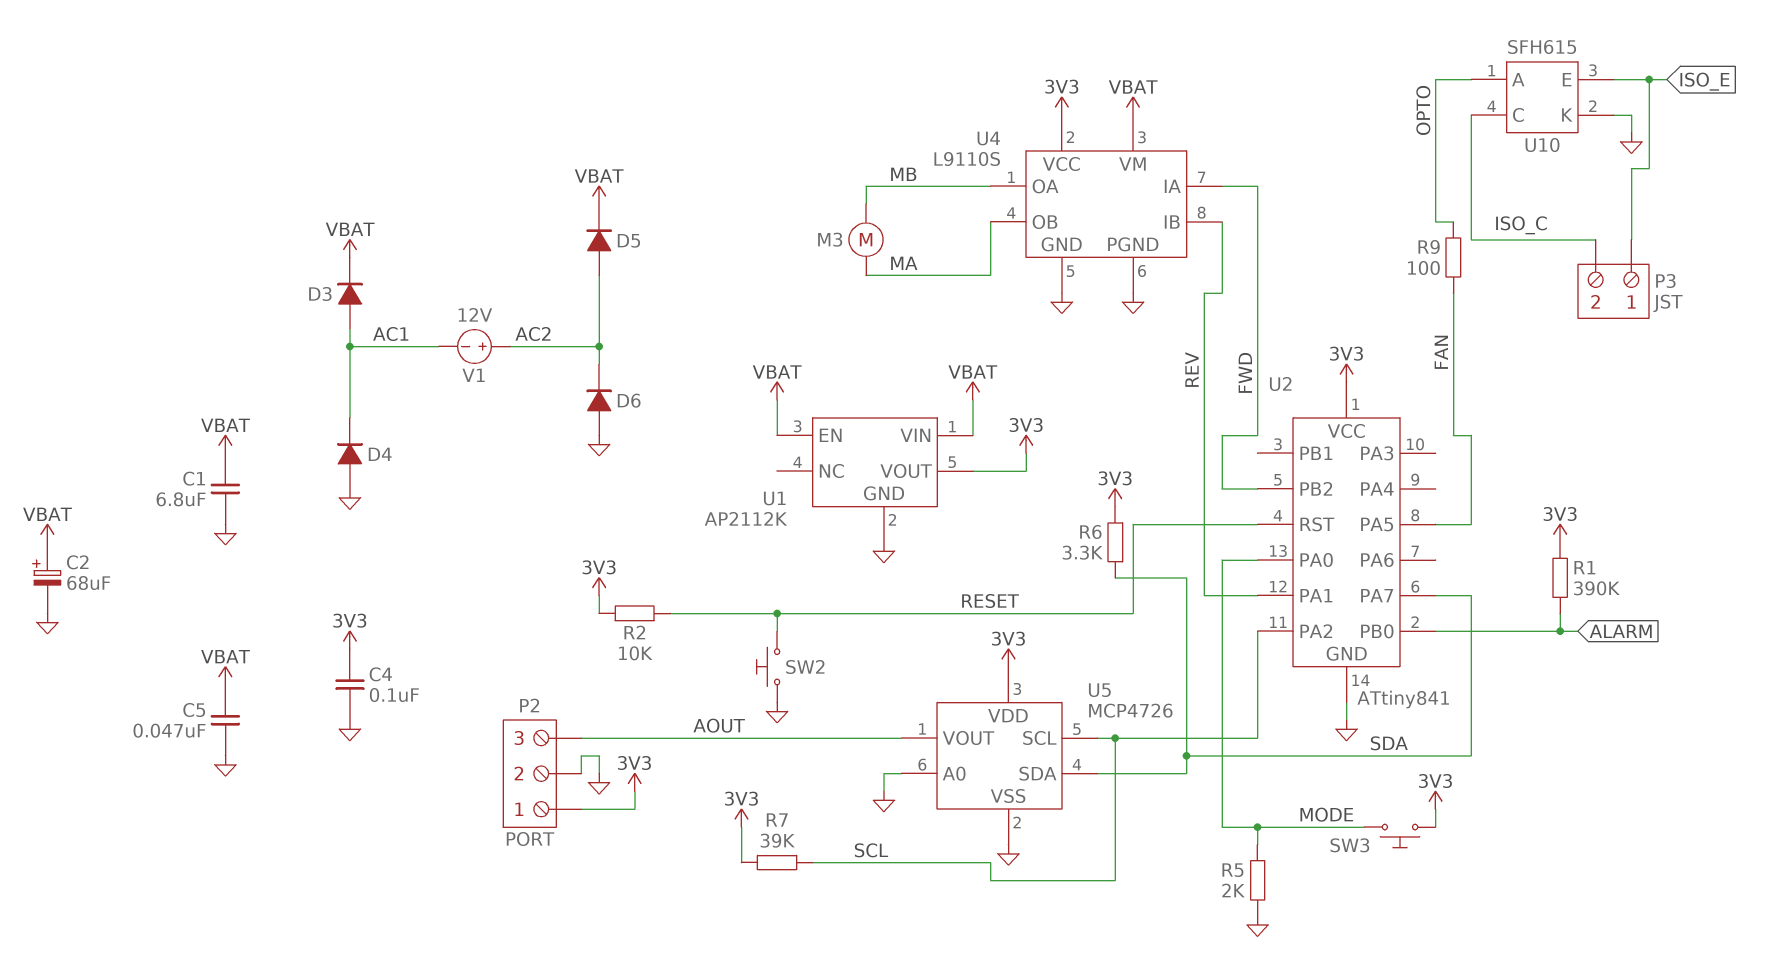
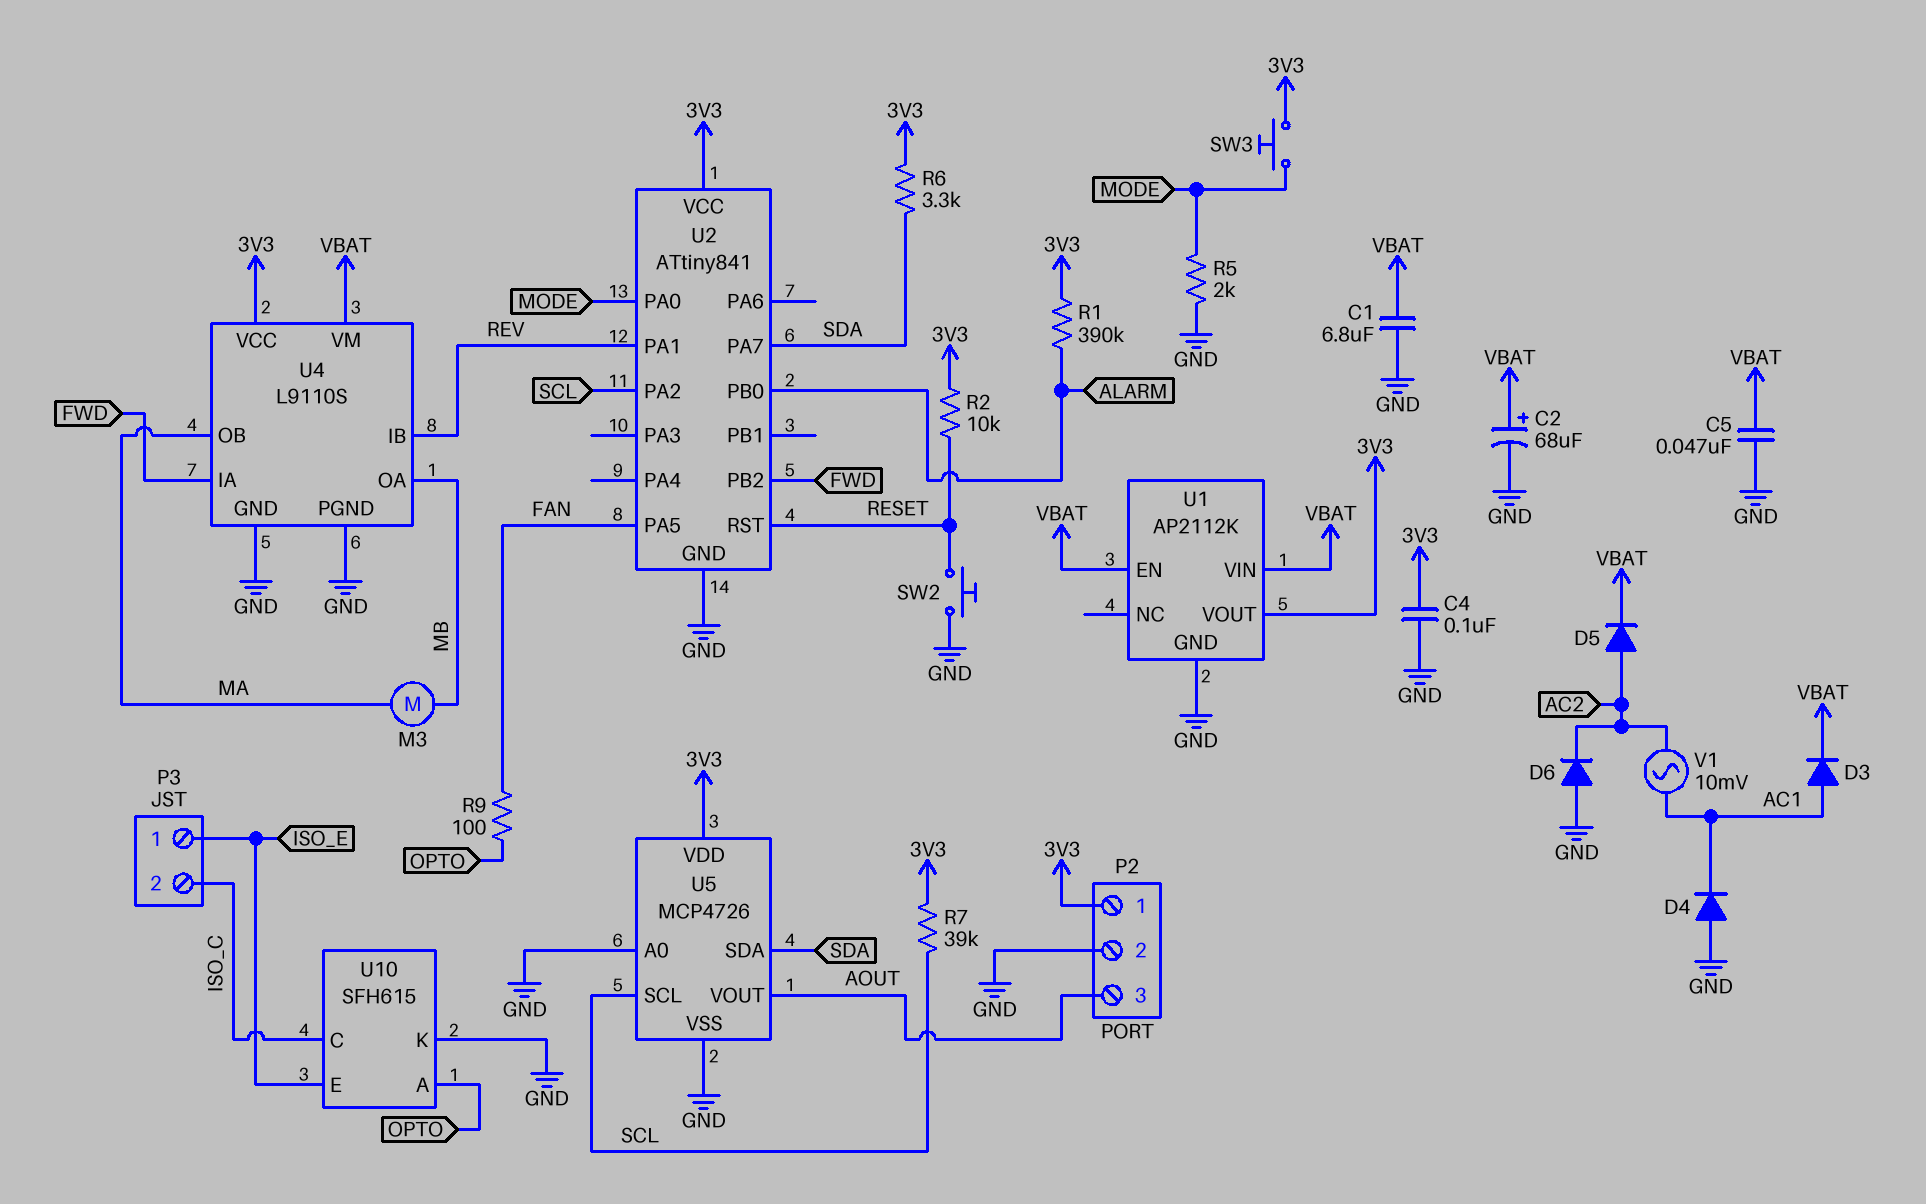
V1: 12V (plus AC2, minus AC1) -> AC 10mV (AC1, AC2)

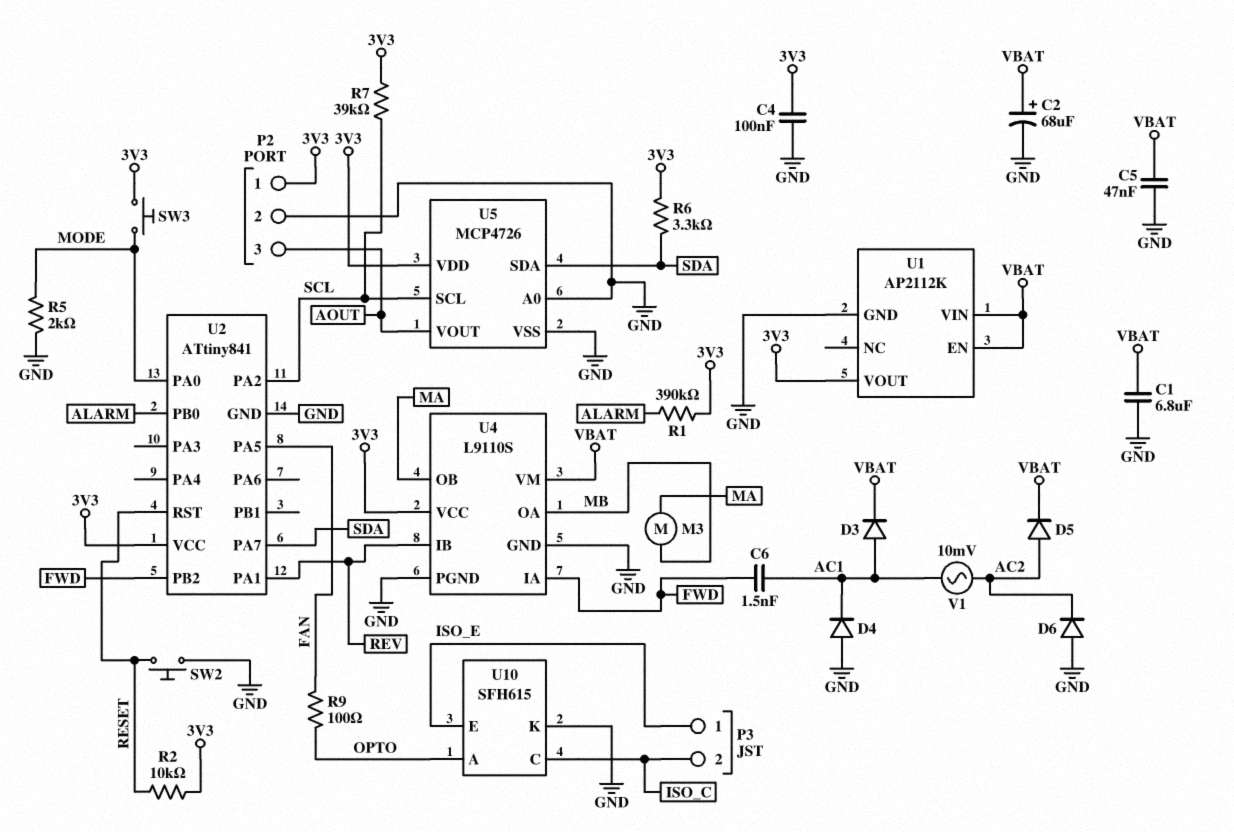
C6: none -> 1.5nF (AC1, FWD)

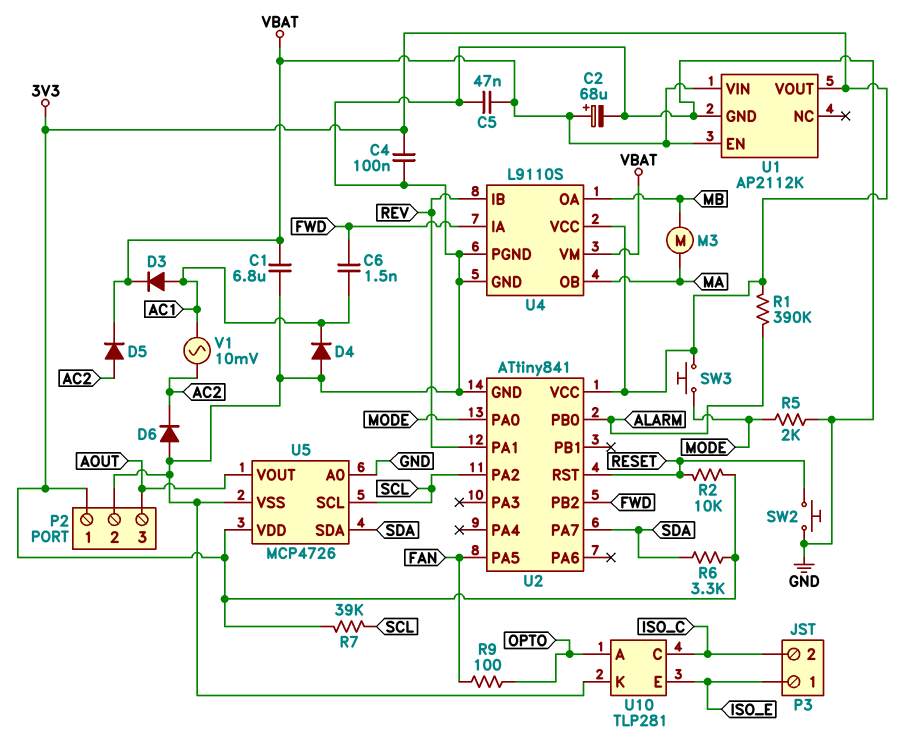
U10: SFH615 -> TLP281

